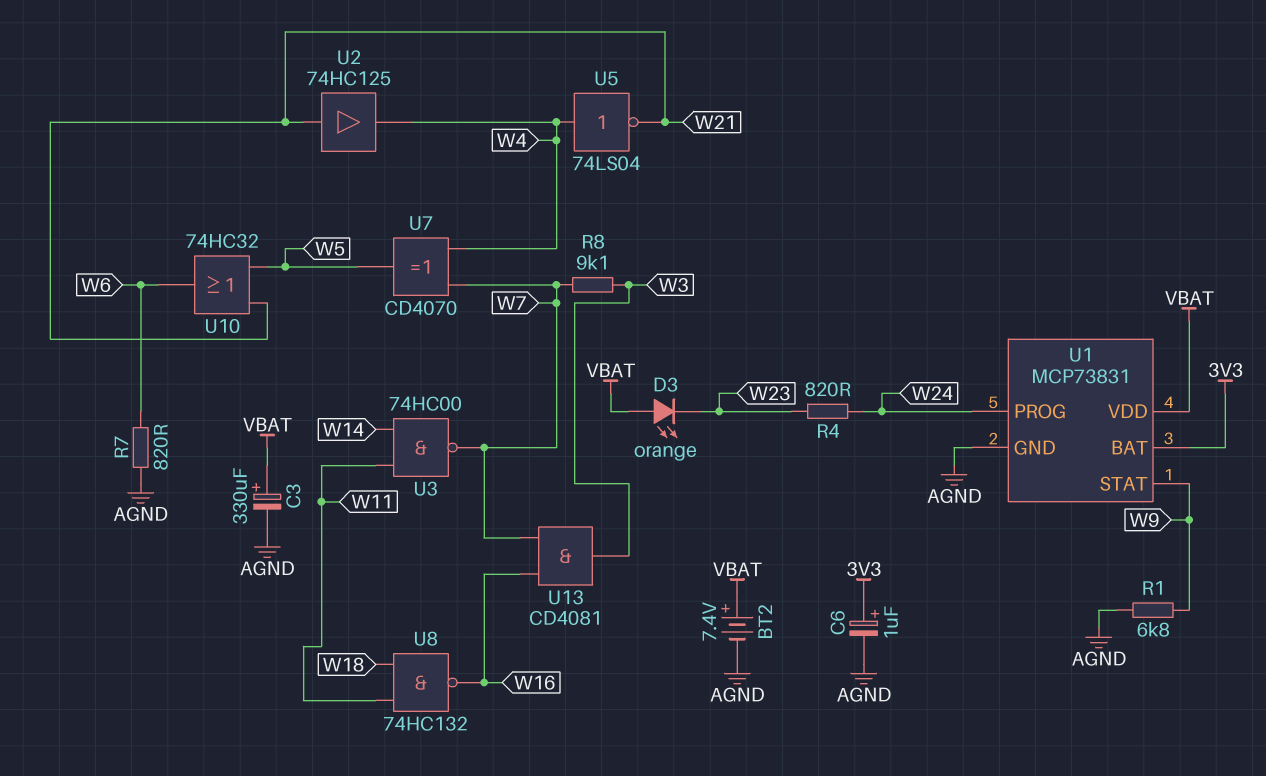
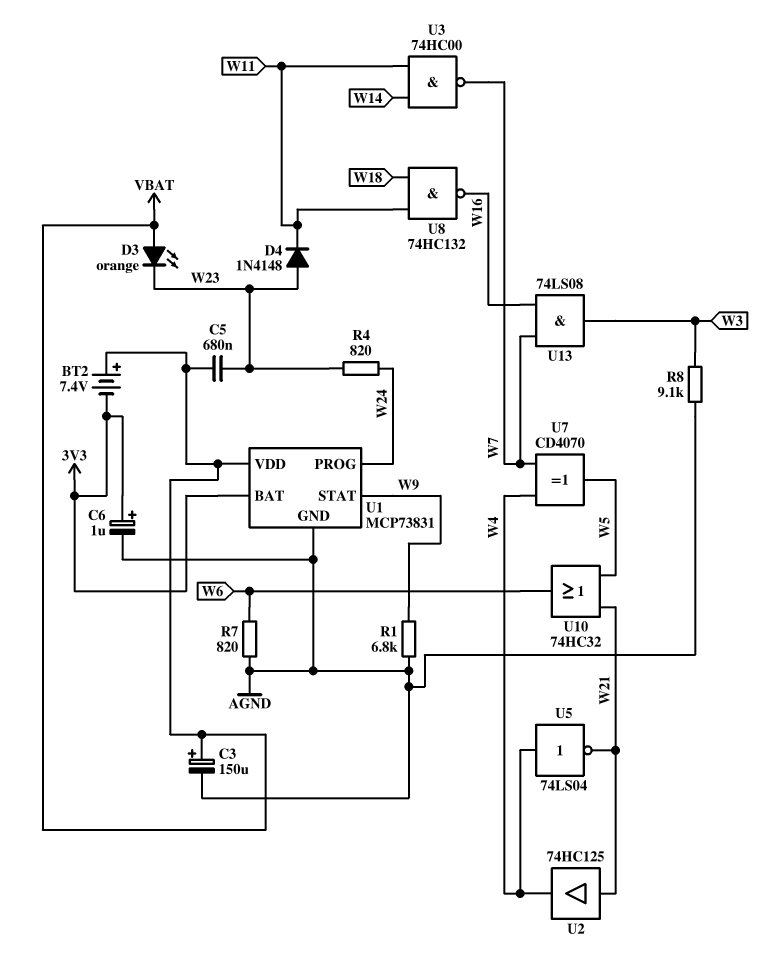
BT2: 7.4V (plus VBAT, minus AGND) -> 7.4V (plus VBAT, minus 3V3)
C3: 330uF (plus VBAT, minus AGND) -> 150uF (plus VBAT, minus AGND)
C5: none -> 680nF (VBAT, W23)
D4: none -> diode 1N4148 (A W23, K W11)
R8: 9.1k (W3, W7) -> 9.1k (AGND, W3)
U13: AND CD4081 (in W7, in W16, out W3) -> AND 74LS08 (in W7, in W16, out W3)

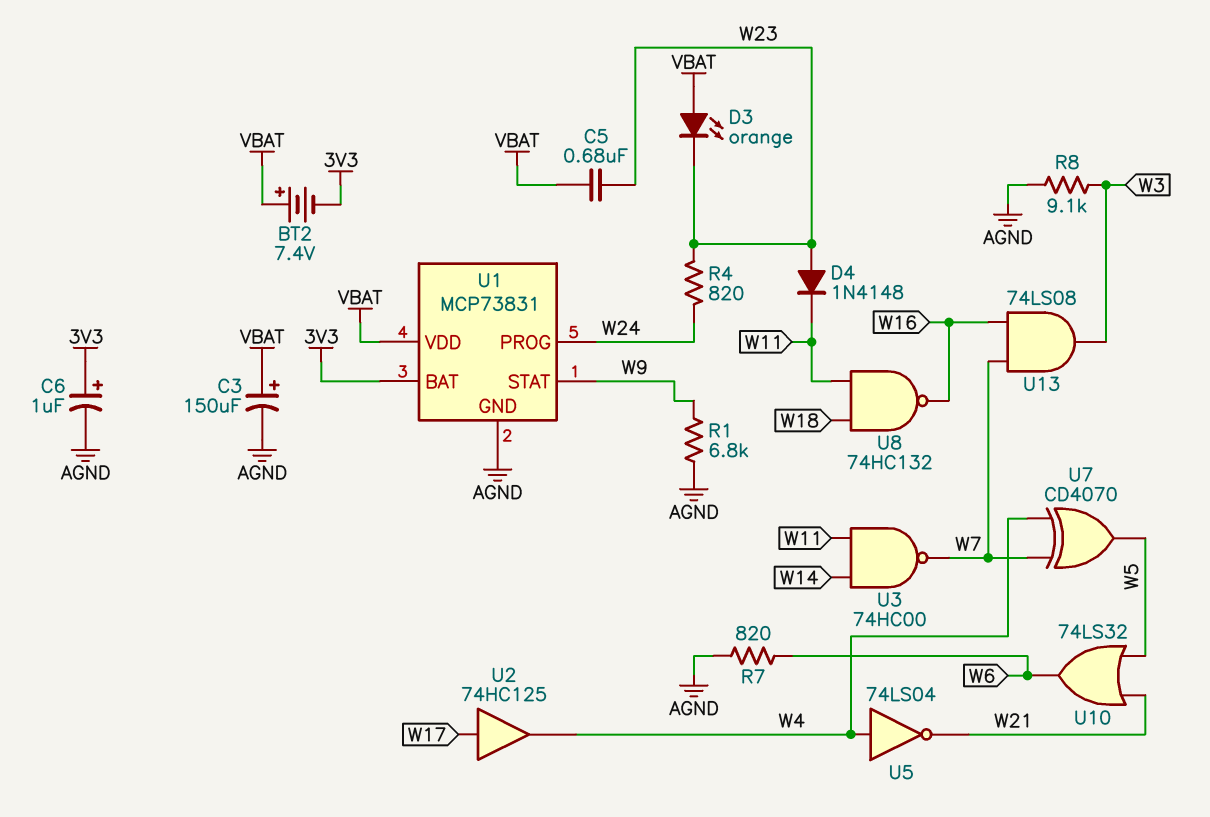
U2: buffer 74HC125 (in W21, out W4) -> buffer 74HC125 (in W17, out W4)
U10: OR 74HC32 (in W5, in W21, out W6) -> OR 74LS32 (in W5, in W21, out W6)

